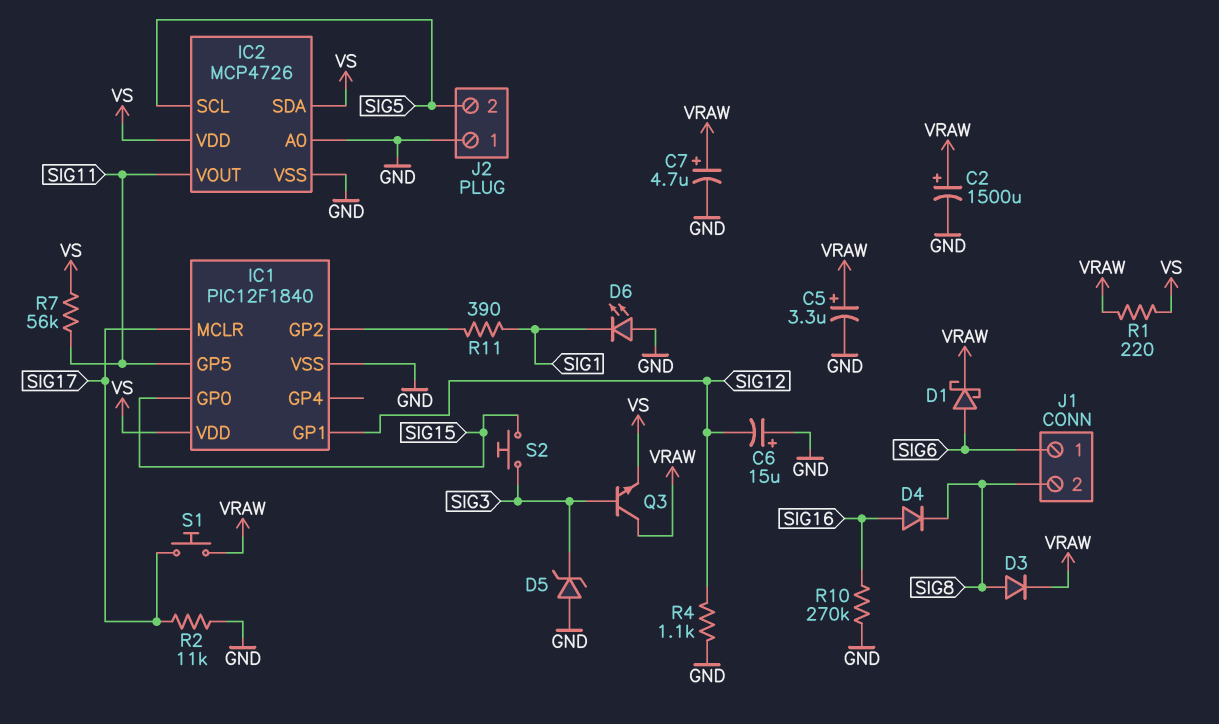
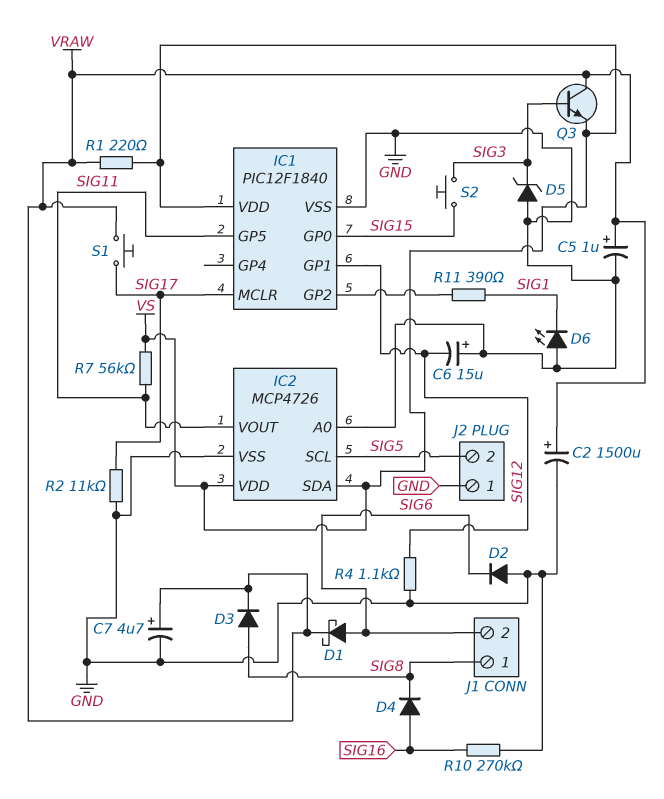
C5: 3.3uF (plus VRAW, minus GND) -> 1uF (plus VRAW, minus GND)
D2: none -> diode (A GND, K SIG6)
J1 pin 1: SIG6 -> SIG8
J1 pin 2: SIG8 -> SIG6

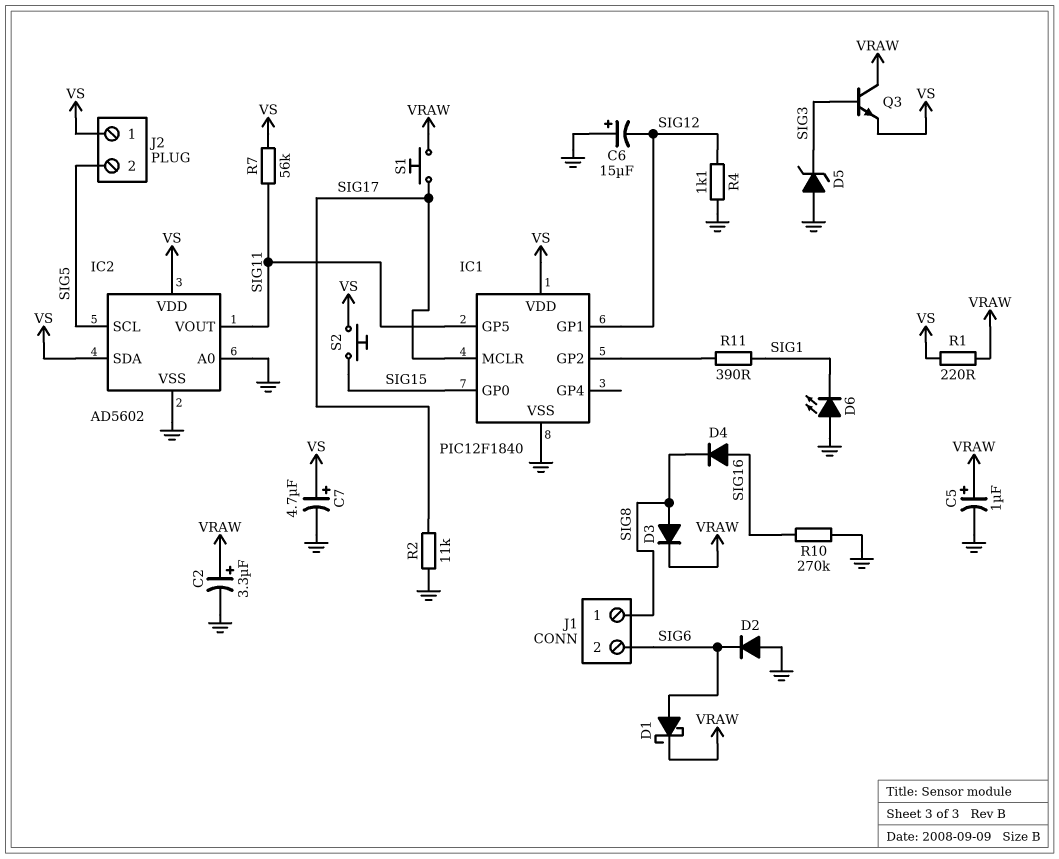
C2: 1500uF (plus VRAW, minus GND) -> 3.3uF (plus VRAW, minus GND)
C7: 4.7uF (plus VRAW, minus GND) -> 4.7uF (plus VS, minus GND)
IC2: MCP4726 -> AD5602
J2 pin 1: GND -> VS
S2: button (SIG3, SIG15) -> button (SIG15, VS)

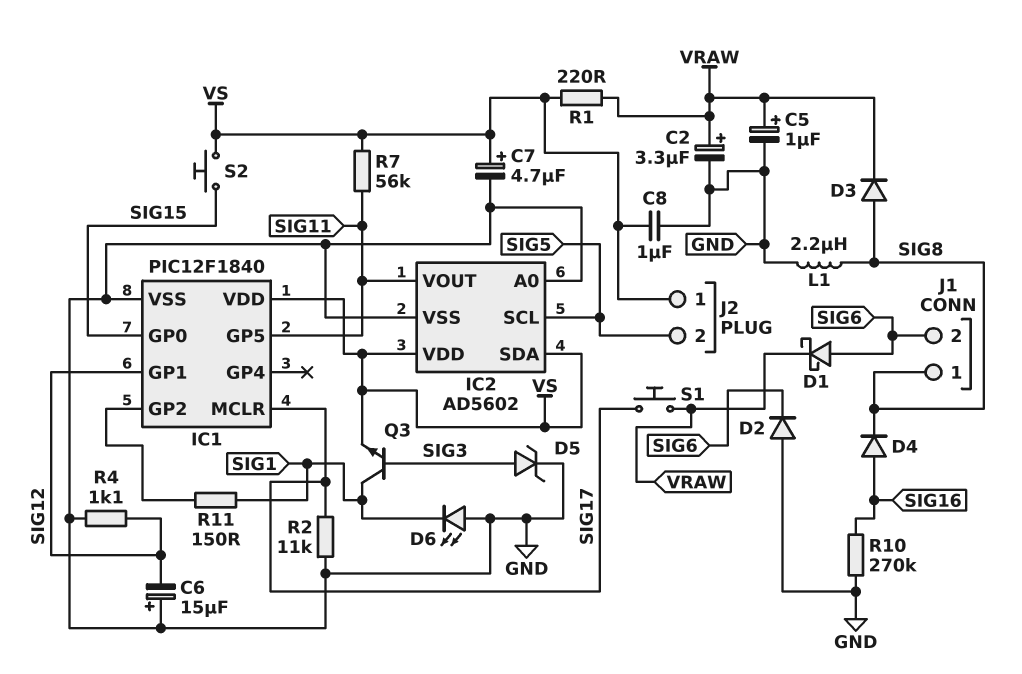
C8: none -> 1uF (GND, VS)
D5: zener (A GND, K SIG3) -> zener (A SIG3, K GND)
L1: none -> 2.2uH (GND, SIG8)
Q3: NPN (B SIG3, C VRAW, E VS) -> NPN (B SIG3, C SIG1, E VS)
R11: 390 (IC1/GP2, SIG1) -> 150 (IC1/GP2, SIG1)

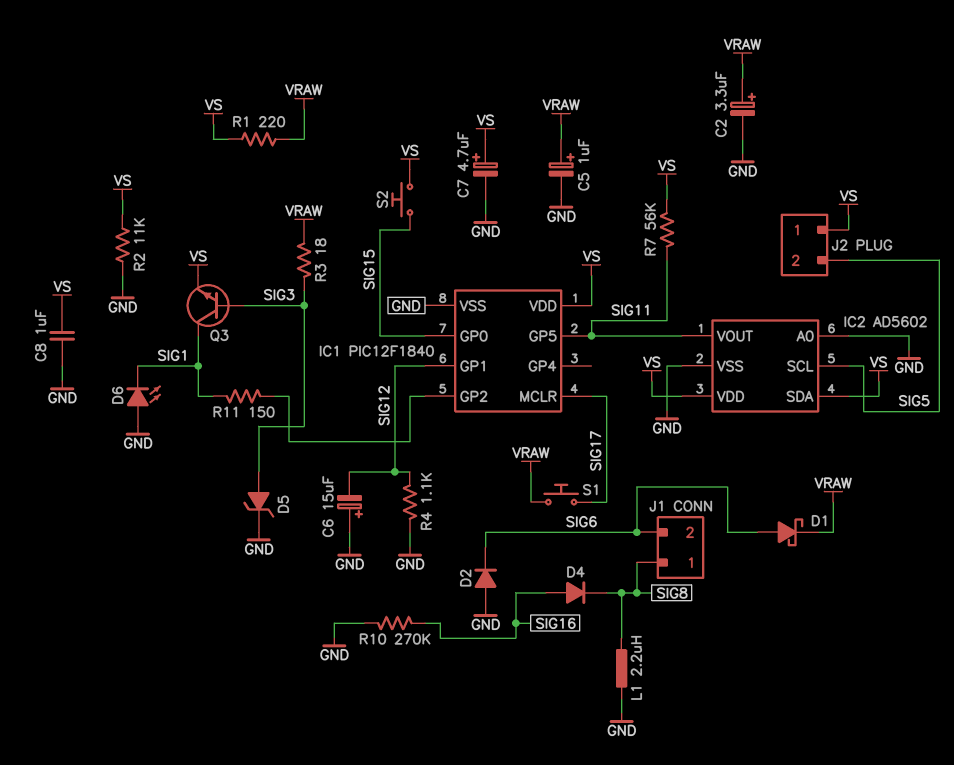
D3: diode (A SIG8, K VRAW) -> none
R2: 11k (GND, SIG17) -> 11k (GND, VS)
R3: none -> 18 (SIG3, VRAW)

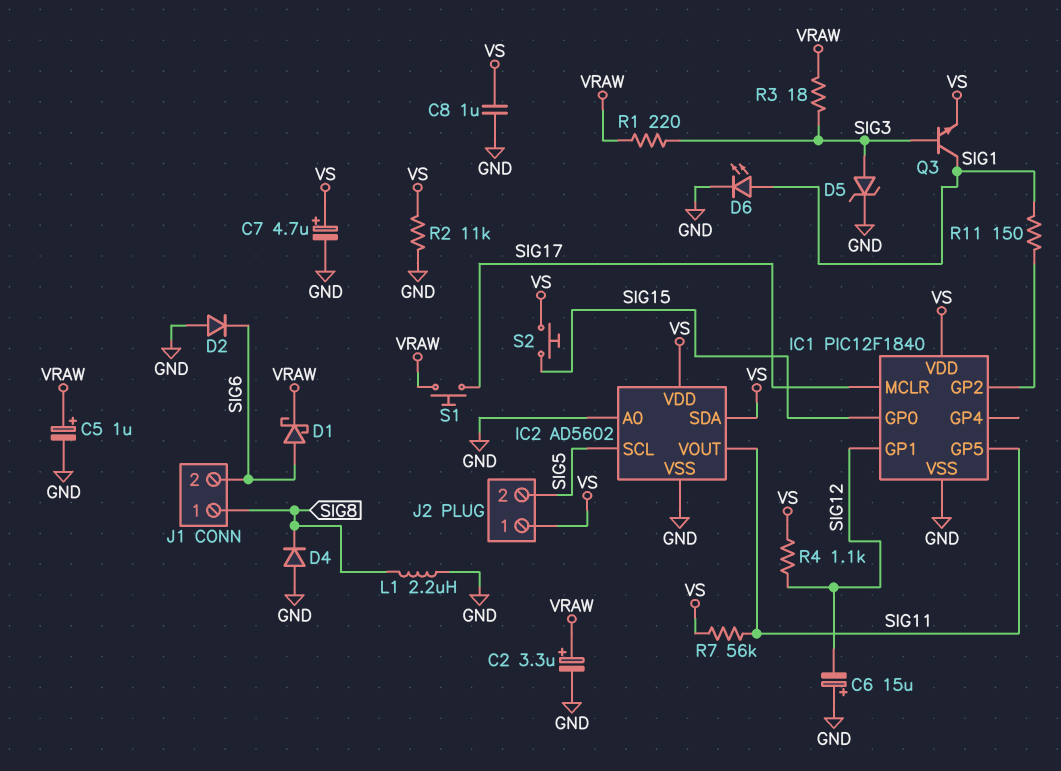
D4: diode (A SIG16, K SIG8) -> diode (A GND, K SIG8)
D6: LED (A GND, K SIG1) -> LED (A SIG1, K GND)
R1: 220 (VRAW, VS) -> 220 (SIG3, VRAW)
R4: 1.1k (GND, SIG12) -> 1.1k (SIG12, VS)
R10: 270k (GND, SIG16) -> none

